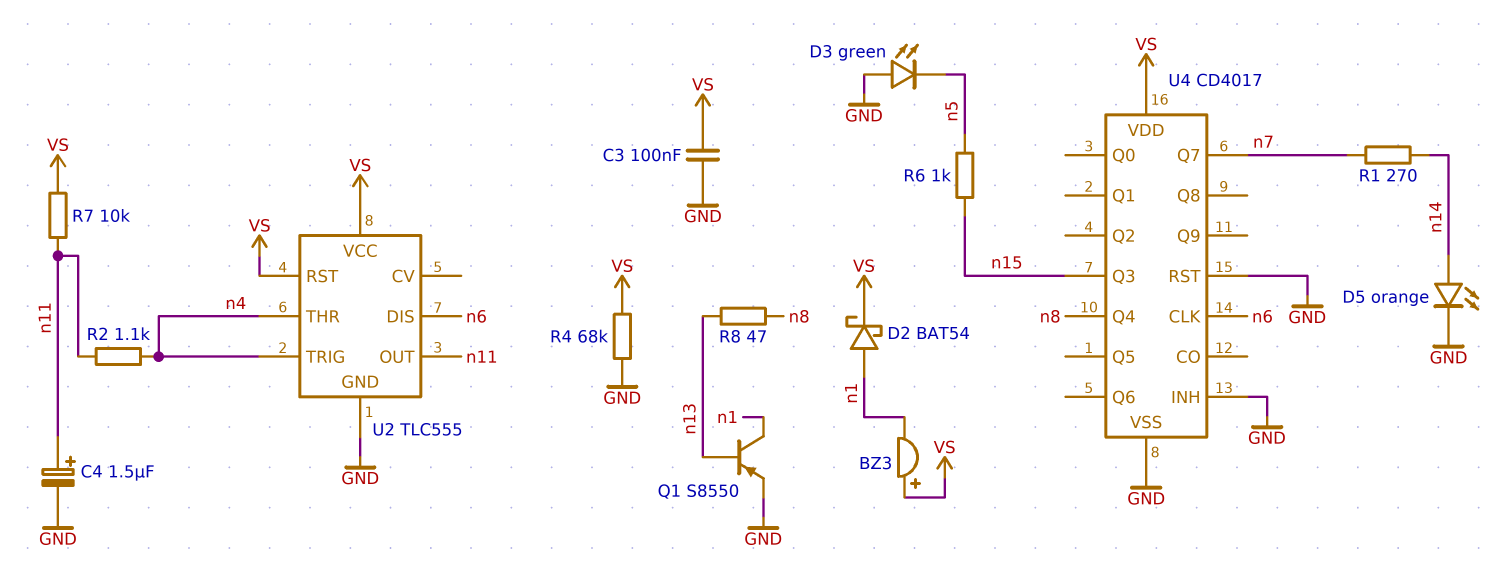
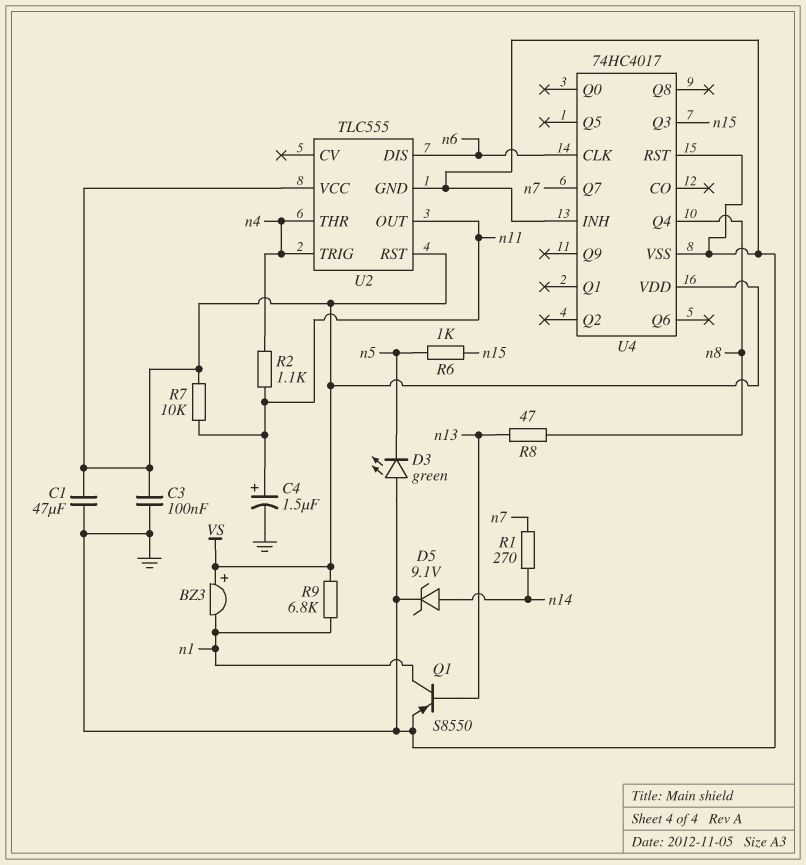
C1: none -> 47uF (GND, VS)
D2: schottky BAT54 (A n1, K VS) -> none
D5: LED orange (A n14, K GND) -> zener 9.1V (A n14, K GND)
R4: 68k (GND, VS) -> none
R9: none -> 6.8k (VS, n1)
U4: CD4017 -> 74HC4017

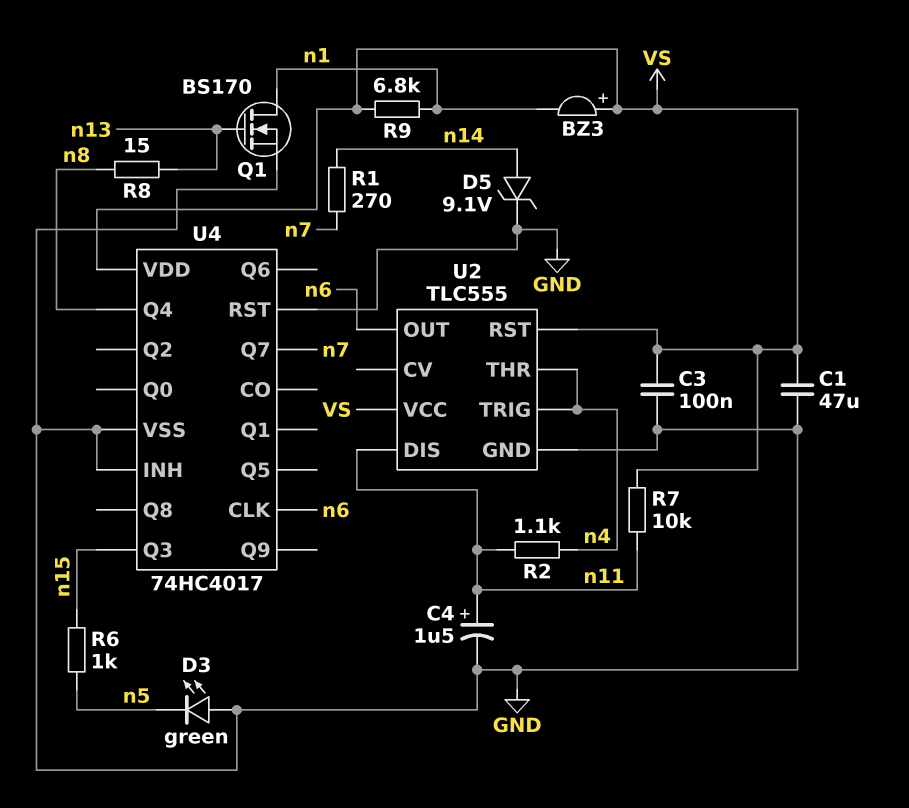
Q1: PNP S8550 (B n13, C n1, E GND) -> NMOS BS170 (G n13, D n1, S GND)
R8: 47 (n8, n13) -> 15 (n8, n13)
U2 pin DIS: n6 -> n11
U2 pin OUT: n11 -> n6

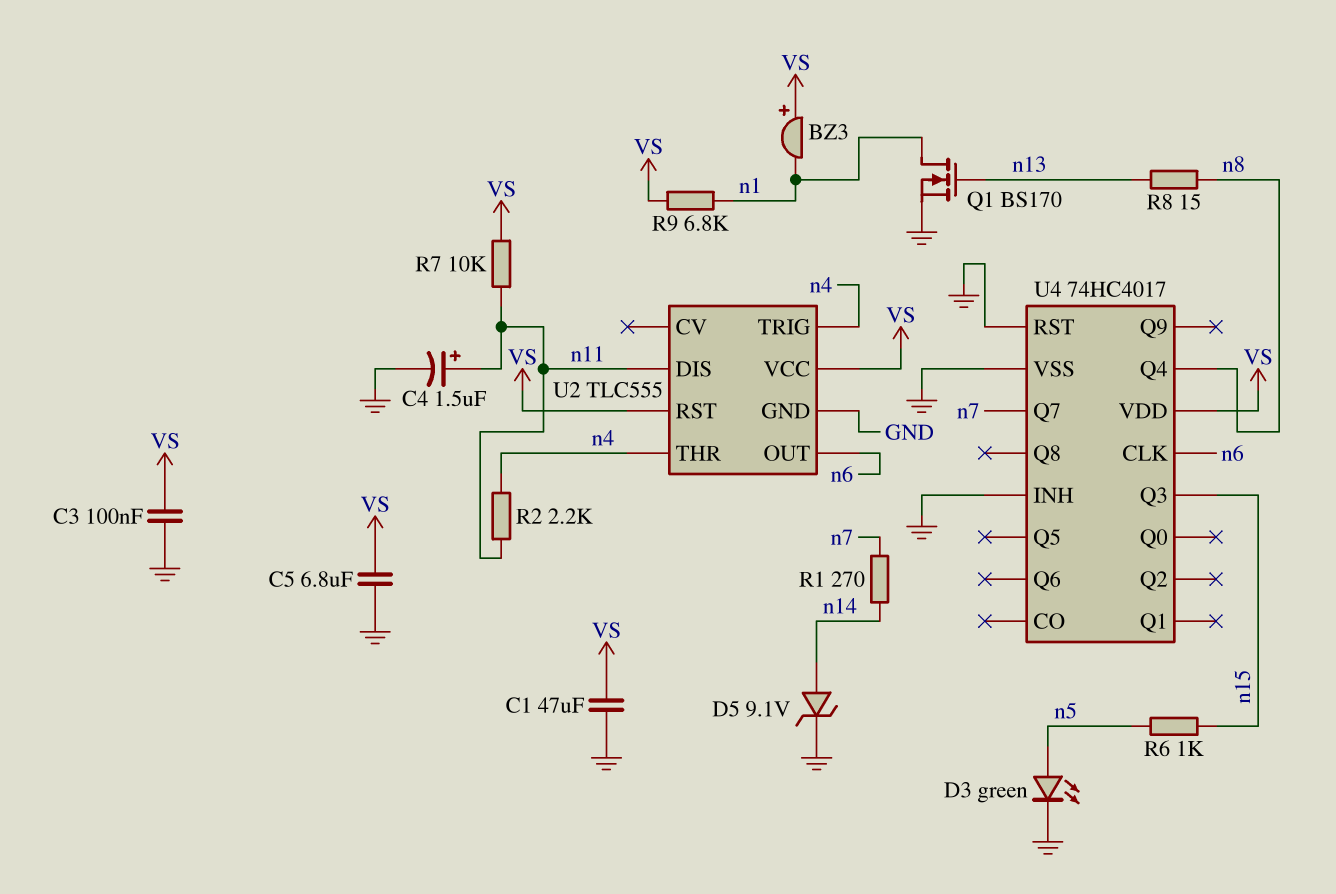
C5: none -> 6.8uF (GND, VS)
D3: LED green (A GND, K n5) -> LED green (A n5, K GND)
R2: 1.1k (n4, n11) -> 2.2k (n4, n11)

